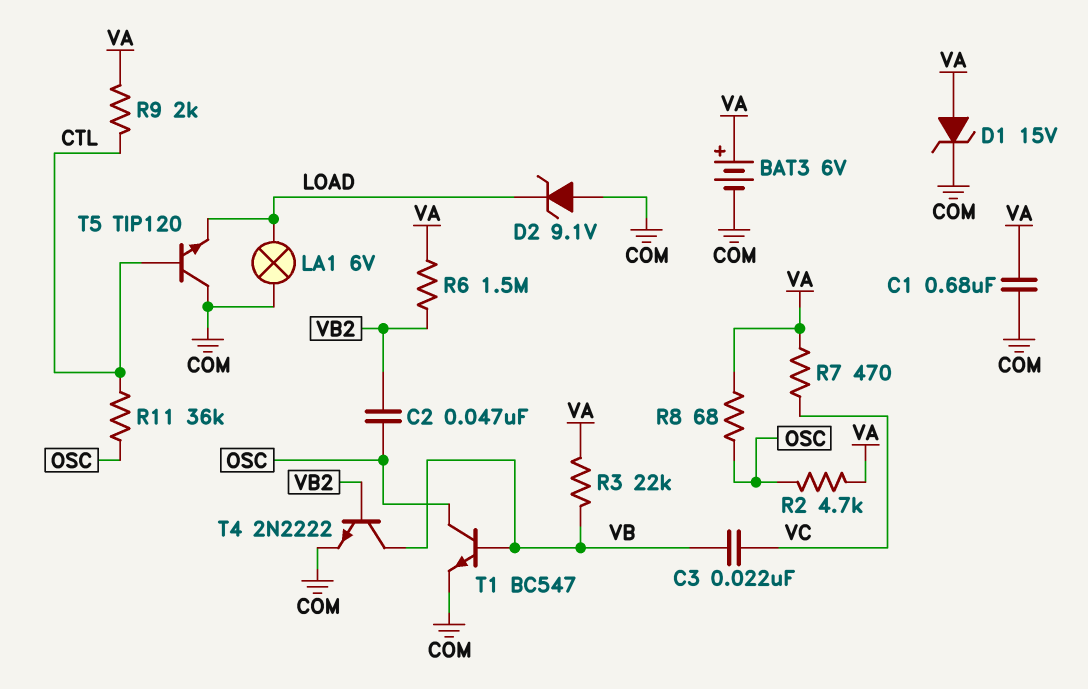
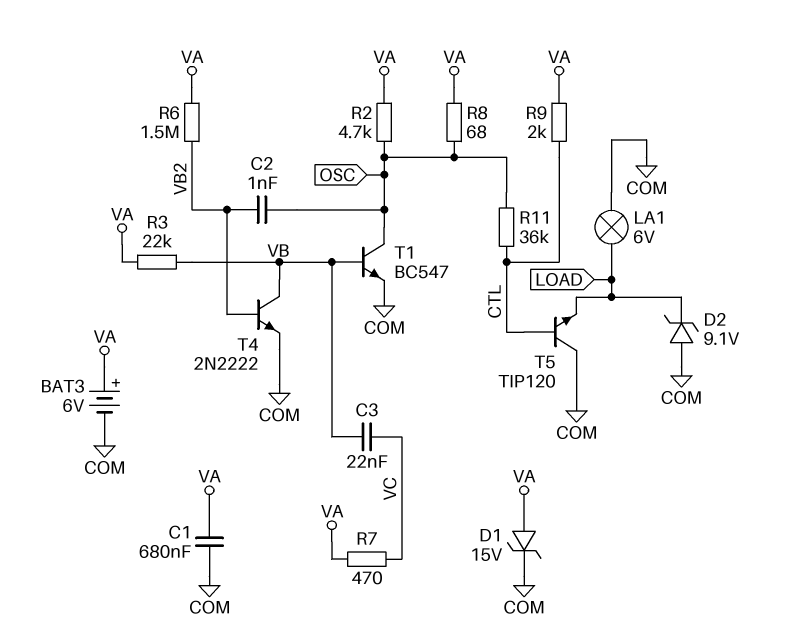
C2: 47nF (OSC, VB2) -> 1nF (OSC, VB2)

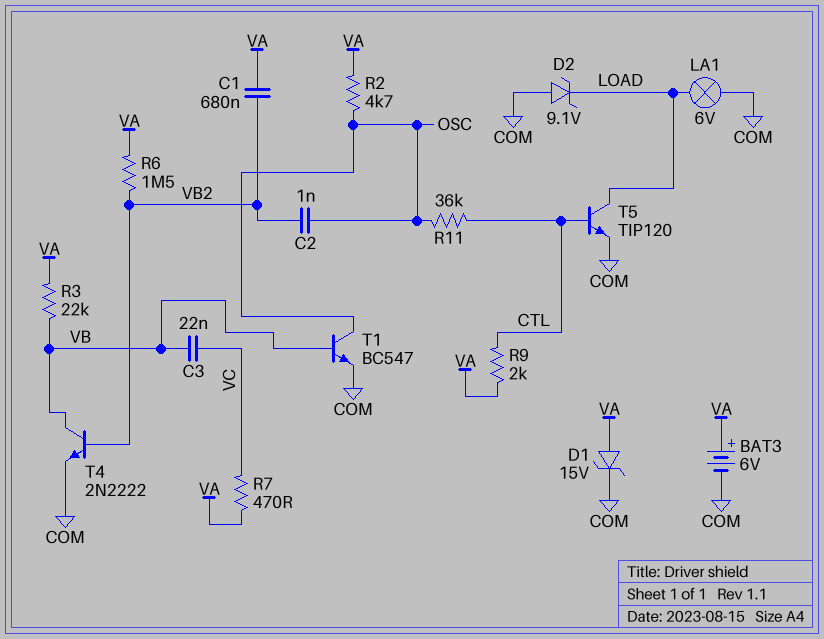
C1: 680nF (COM, VA) -> 680nF (VA, VB2)
R8: 68 (OSC, VA) -> none
T5: NPN TIP120 (B CTL, C COM, E LOAD) -> NPN TIP120 (B CTL, C LOAD, E COM)

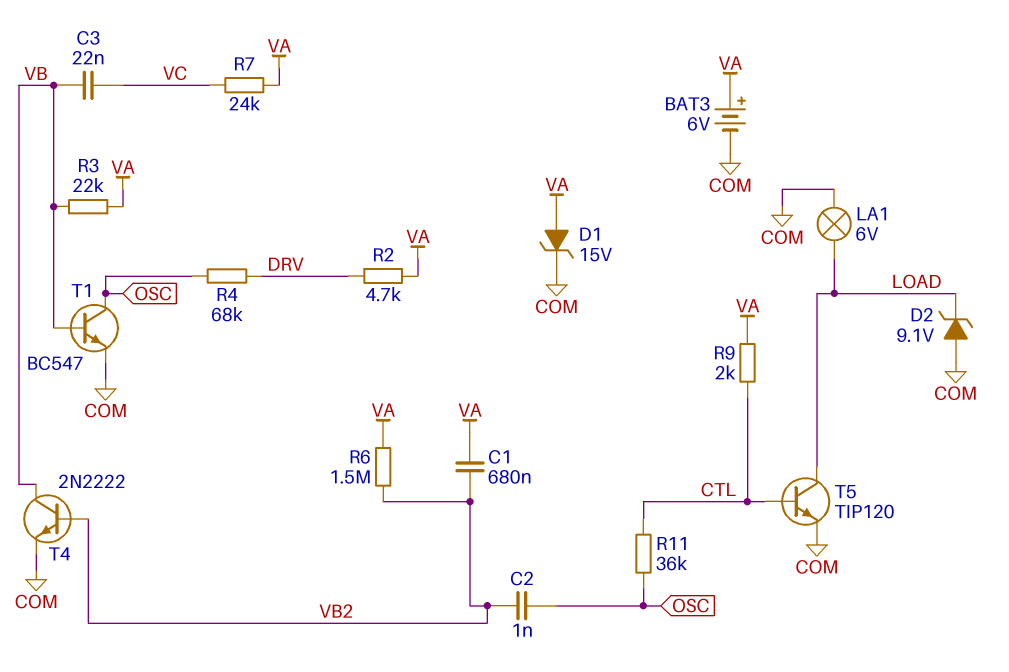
R2: 4.7k (OSC, VA) -> 4.7k (DRV, VA)
R4: none -> 68k (DRV, OSC)
R7: 470 (VA, VC) -> 24k (VA, VC)

